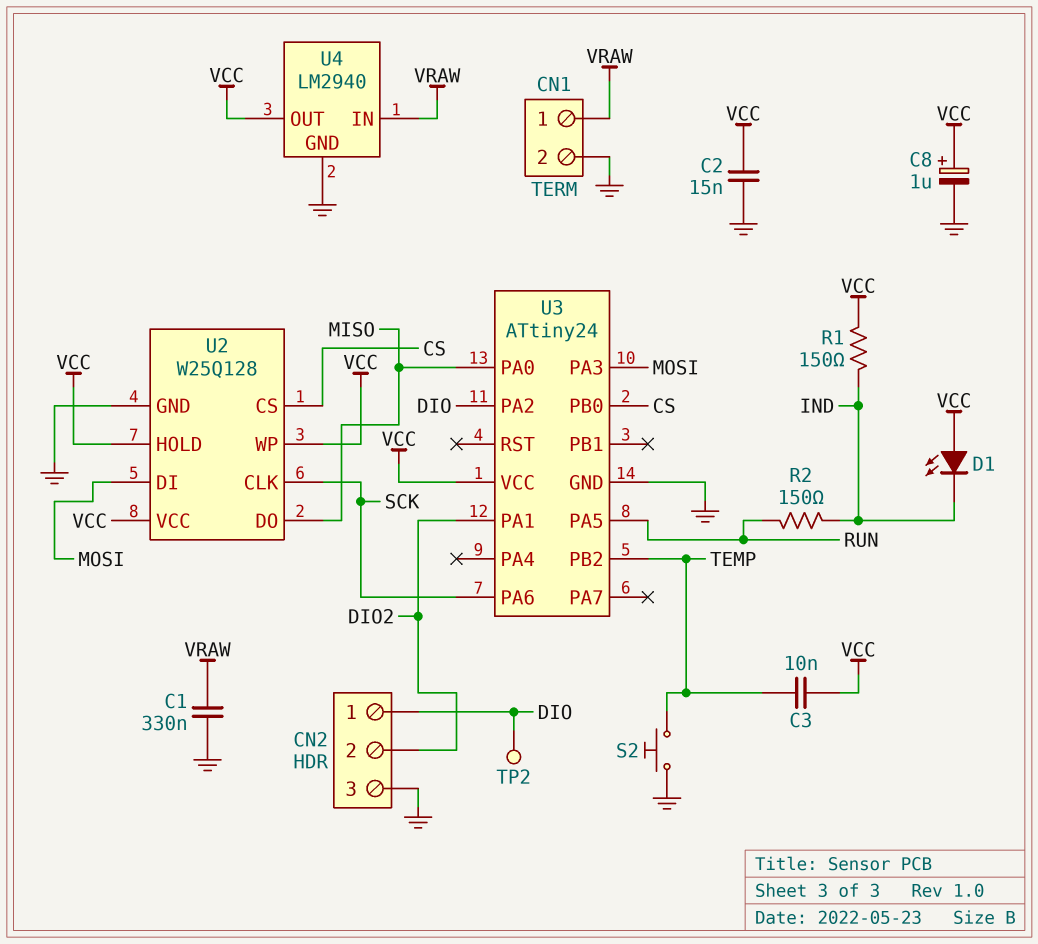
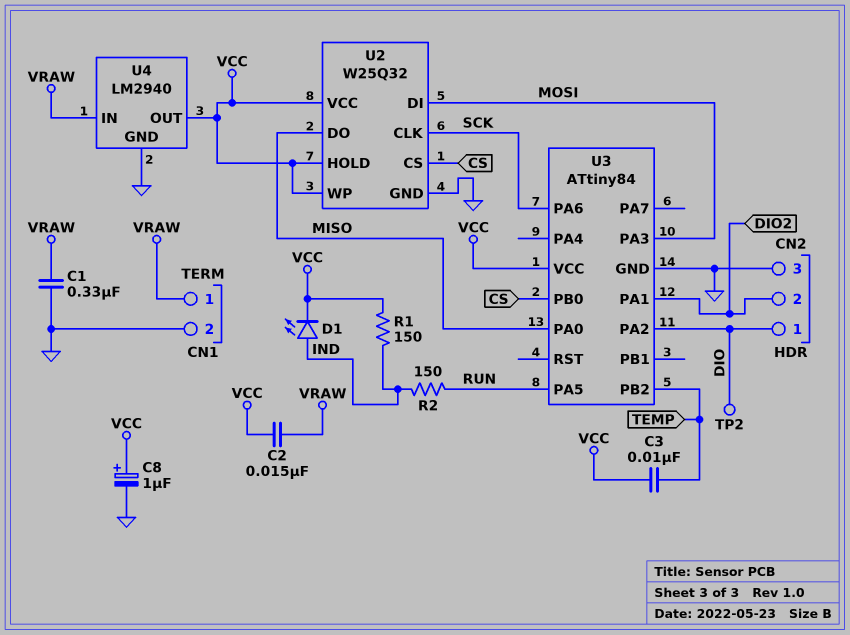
C2: 15nF (GND, VCC) -> 15nF (VCC, VRAW)
D1: LED (A VCC, K IND) -> LED (A IND, K VCC)
S2: button (GND, TEMP) -> none
U2: W25Q128 -> W25Q32
U3: ATtiny24 -> ATtiny84

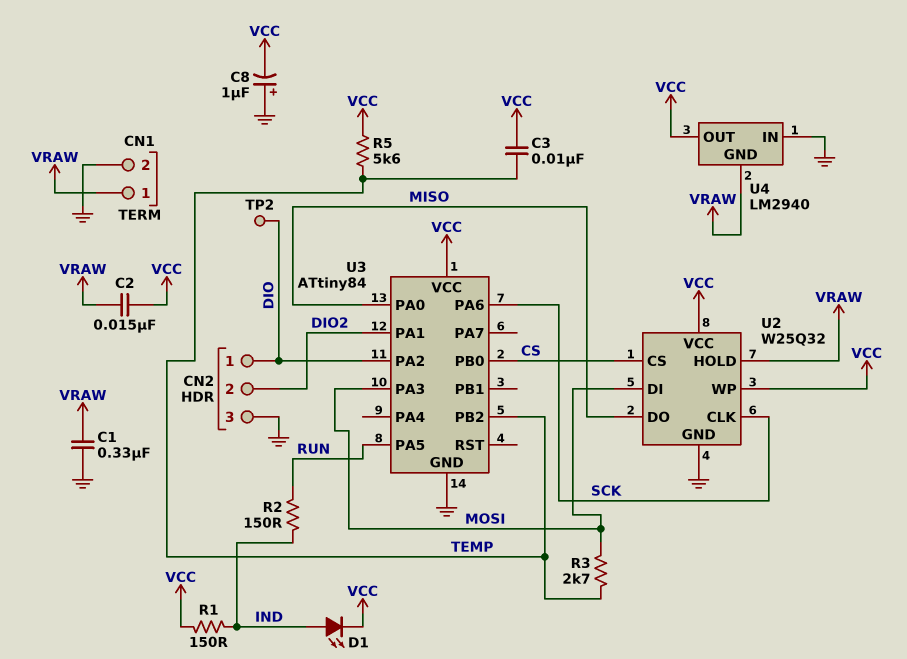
C8: 1uF (plus VCC, minus GND) -> 1uF (plus GND, minus VCC)
R3: none -> 2.7k (MOSI, TEMP)
R5: none -> 5.6k (TEMP, VCC)
U2 pin HOLD: VCC -> VRAW
U4 pin GND: GND -> VRAW
U4 pin IN: VRAW -> GND

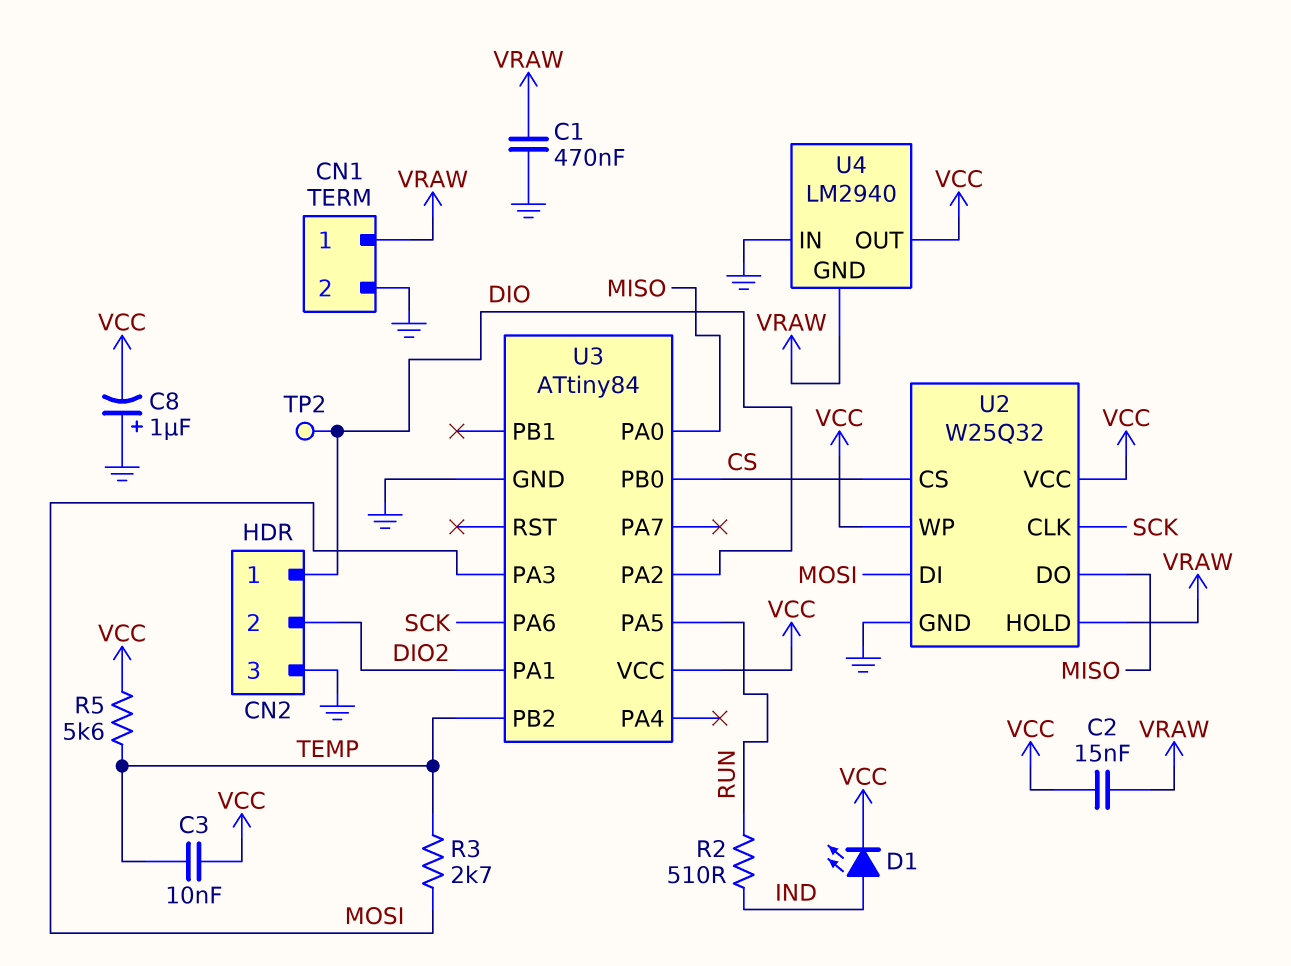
C1: 330nF (GND, VRAW) -> 470nF (GND, VRAW)
R1: 150 (IND, VCC) -> none
R2: 150 (IND, RUN) -> 510 (IND, RUN)

